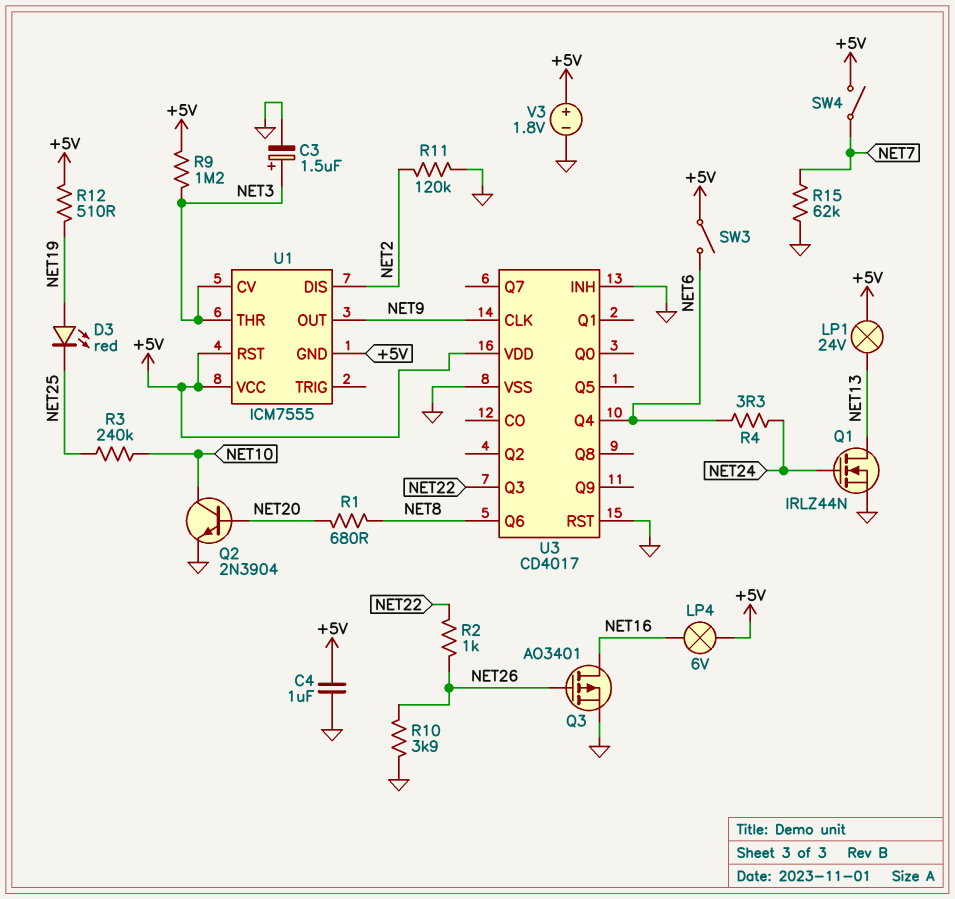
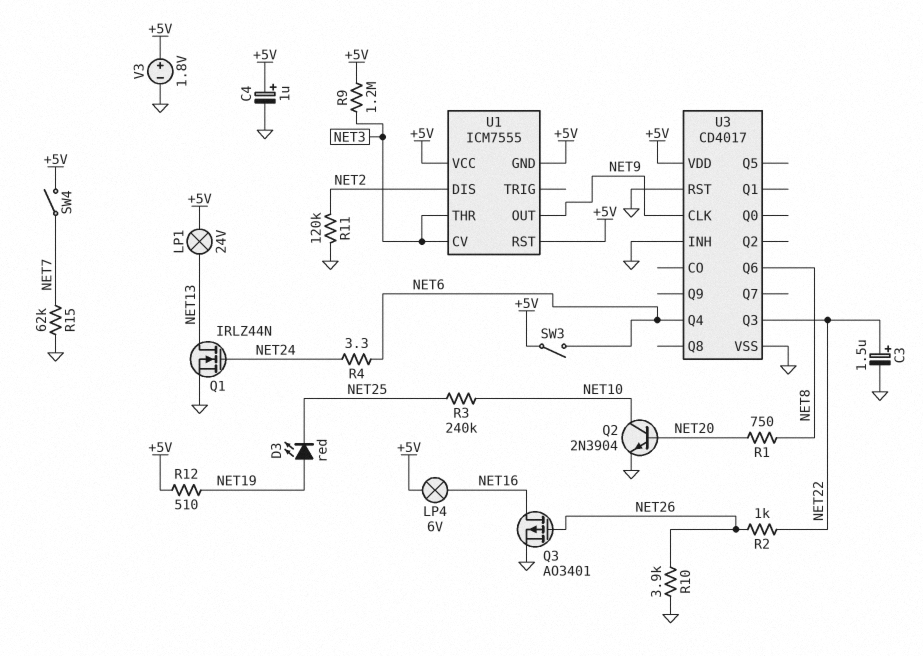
C3: 1.5uF (plus NET3, minus GND) -> 1.5uF (plus NET22, minus GND)
C4: 1uF (+5V, GND) -> 1uF (plus +5V, minus GND)
R1: 680 (NET8, NET20) -> 750 (NET8, NET20)

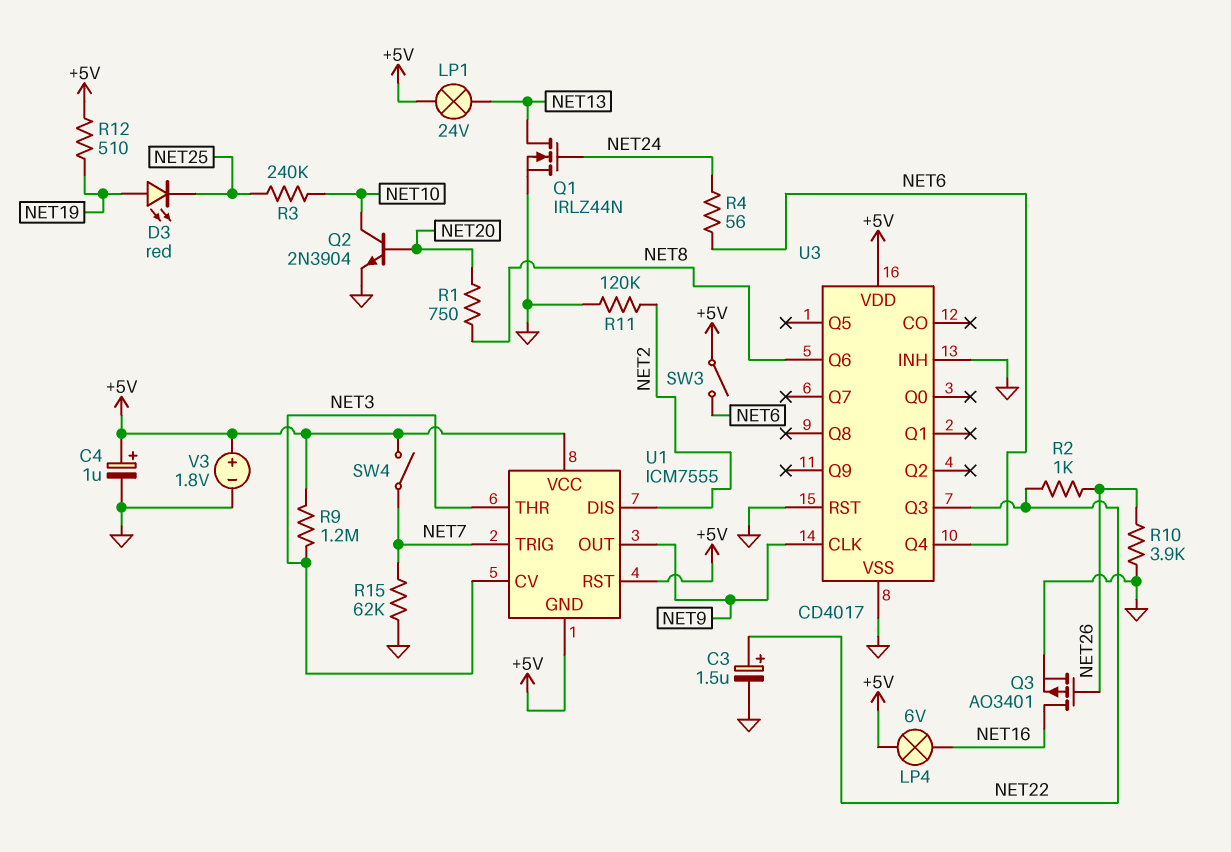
R4: 3.3 (NET6, NET24) -> 56 (NET6, NET24)
U1 pin TRIG: none -> NET7

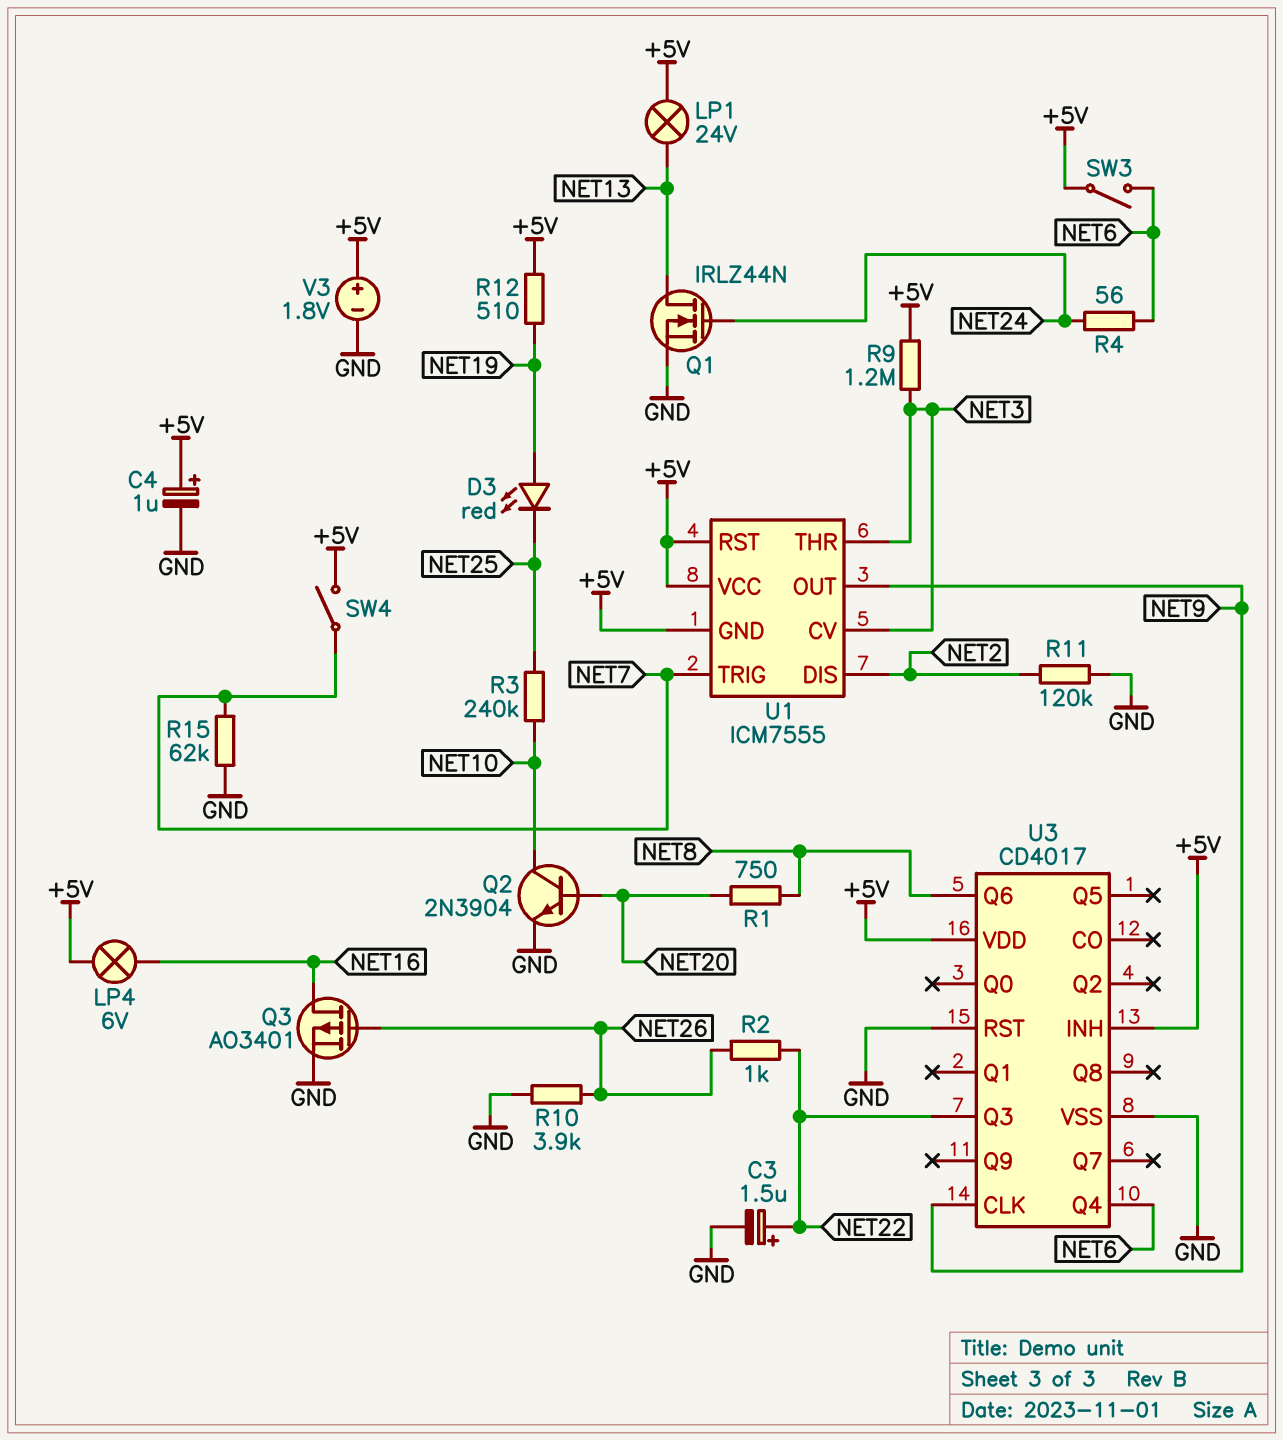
U3 pin INH: GND -> +5V

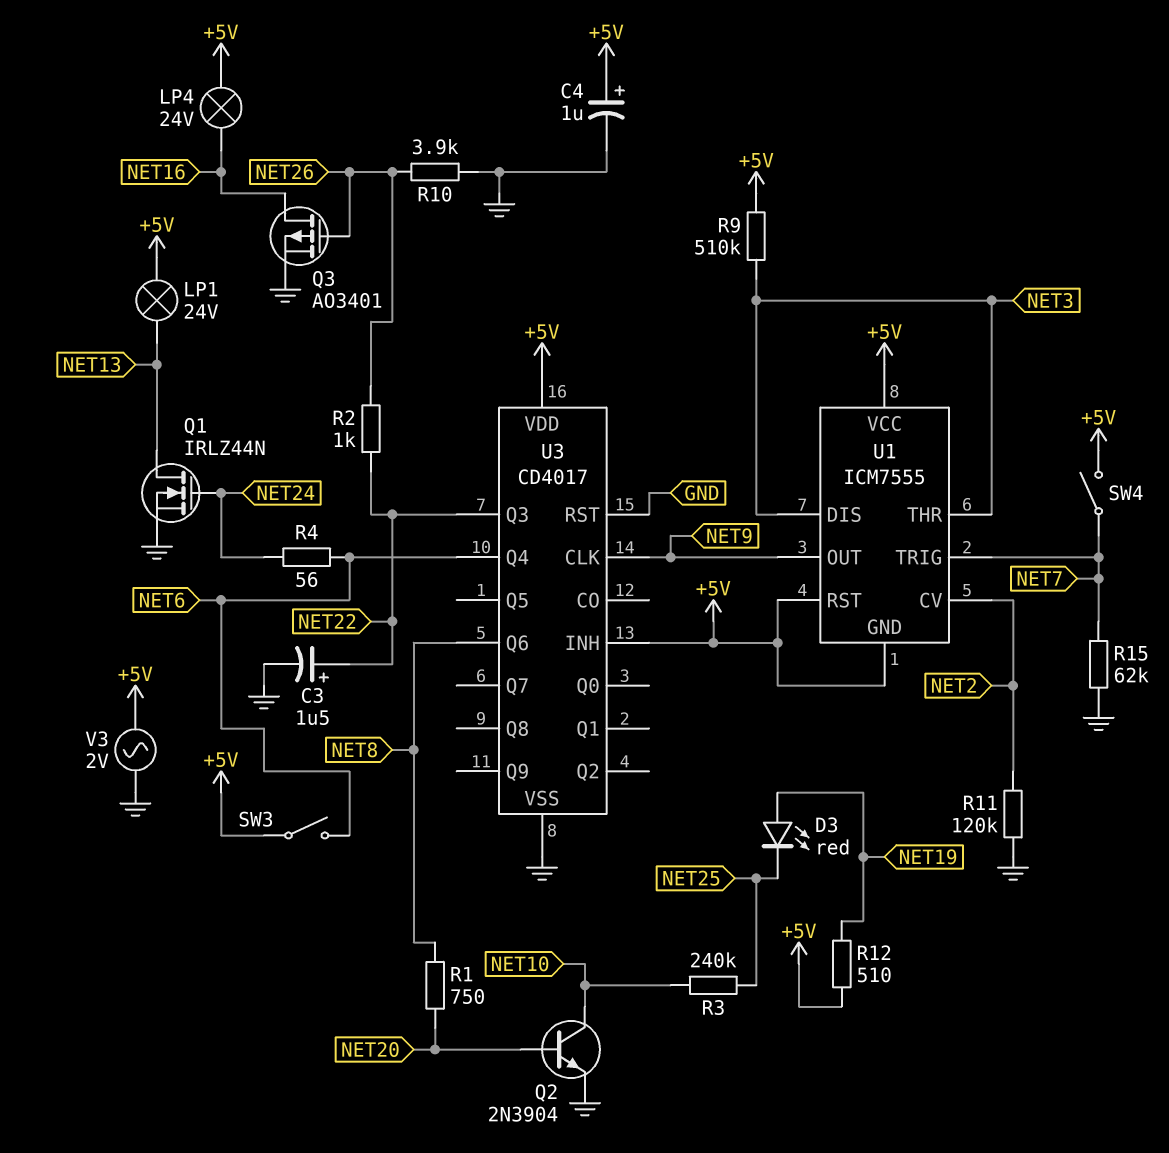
LP4: lamp 6V (+5V, NET16) -> lamp 24V (+5V, NET16)
R9: 1.2M (+5V, NET3) -> 510k (+5V, NET3)
U1 pin CV: NET3 -> NET2
U1 pin DIS: NET2 -> NET3
V3: 1.8V (plus +5V, minus GND) -> AC 2V (+5V, GND)

